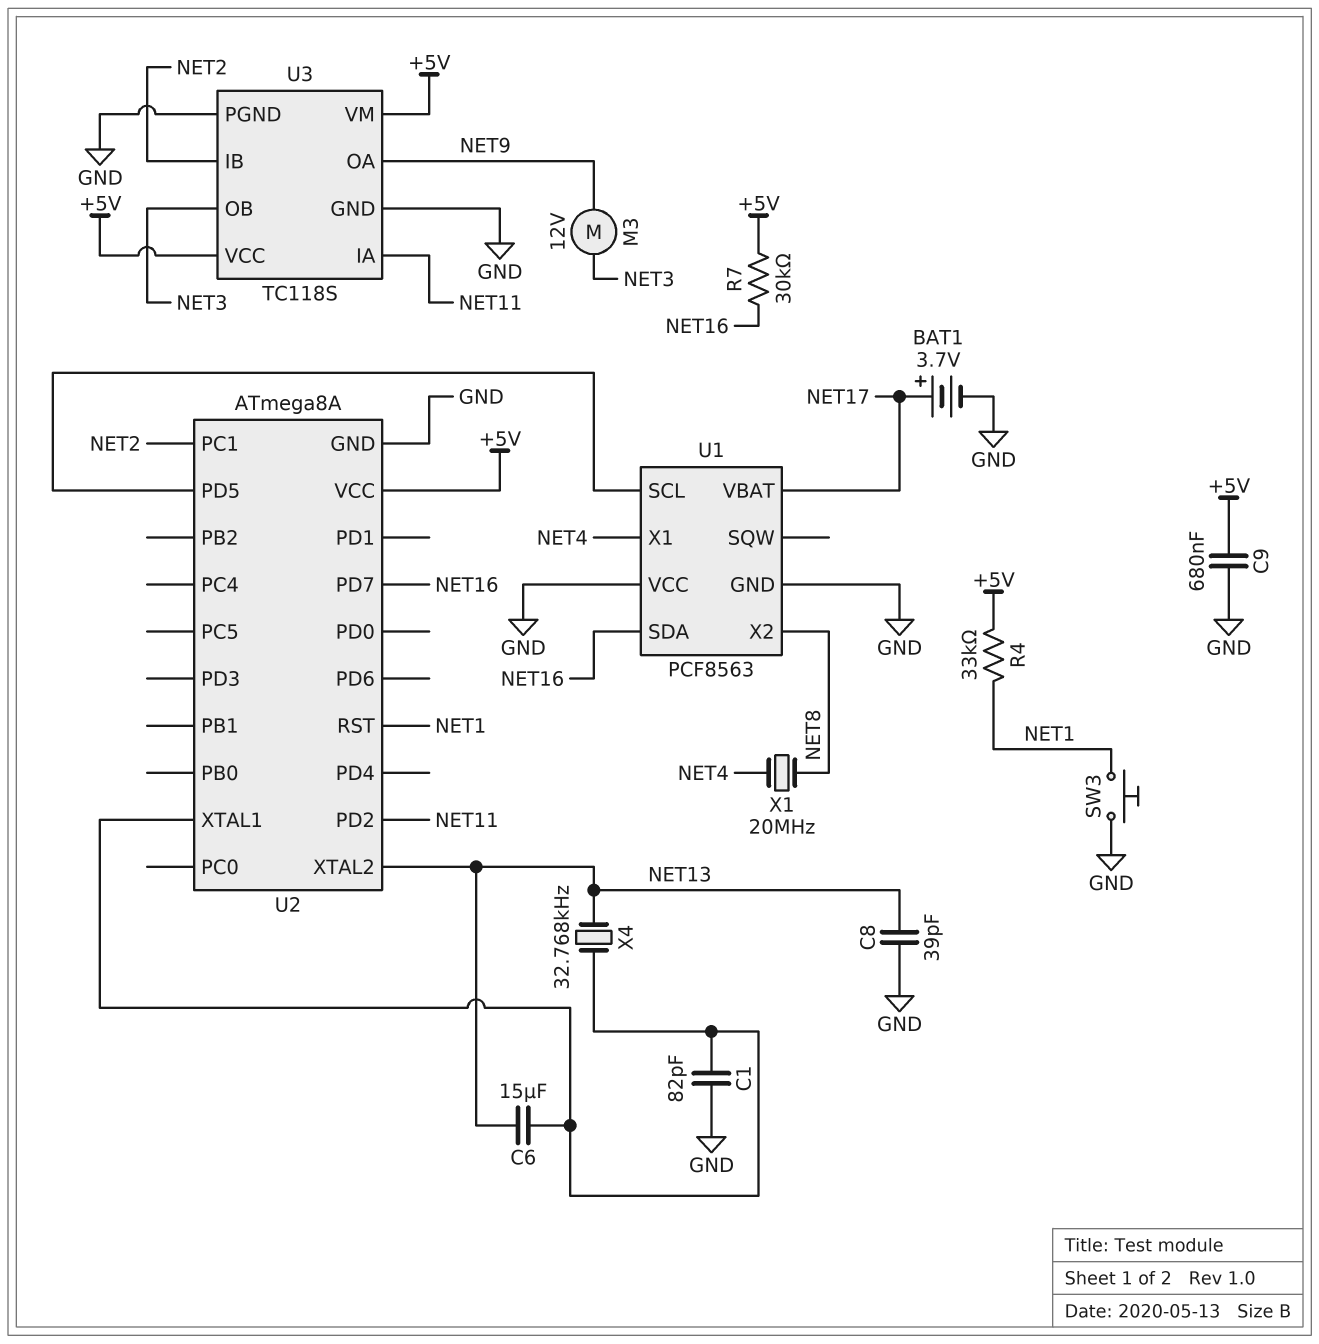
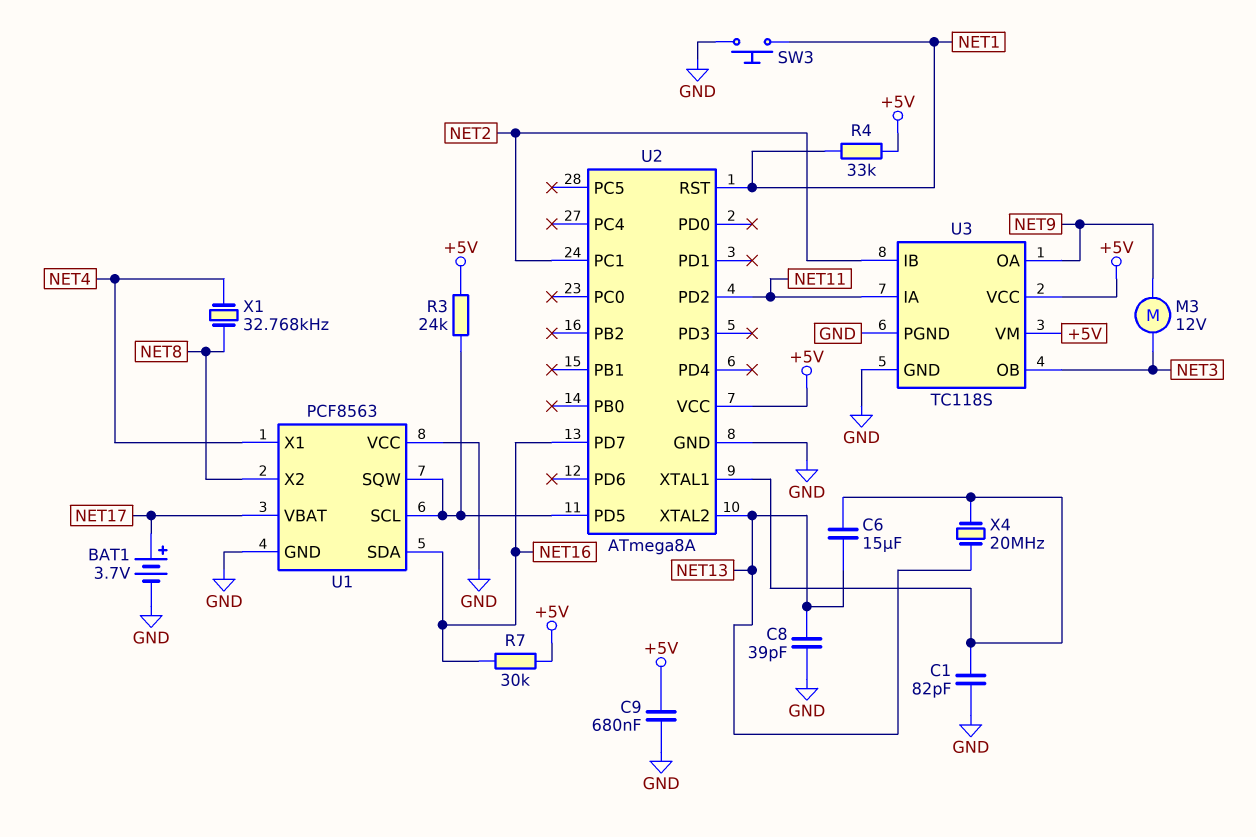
R3: none -> 24k (+5V, U1/SCL)
U1 pin SQW: none -> U1/SCL
X1: 20MHz (NET4, NET8) -> 32.768kHz (NET4, NET8)
X4: 32.768kHz (NET13, U2/XTAL1) -> 20MHz (NET13, U2/XTAL1)

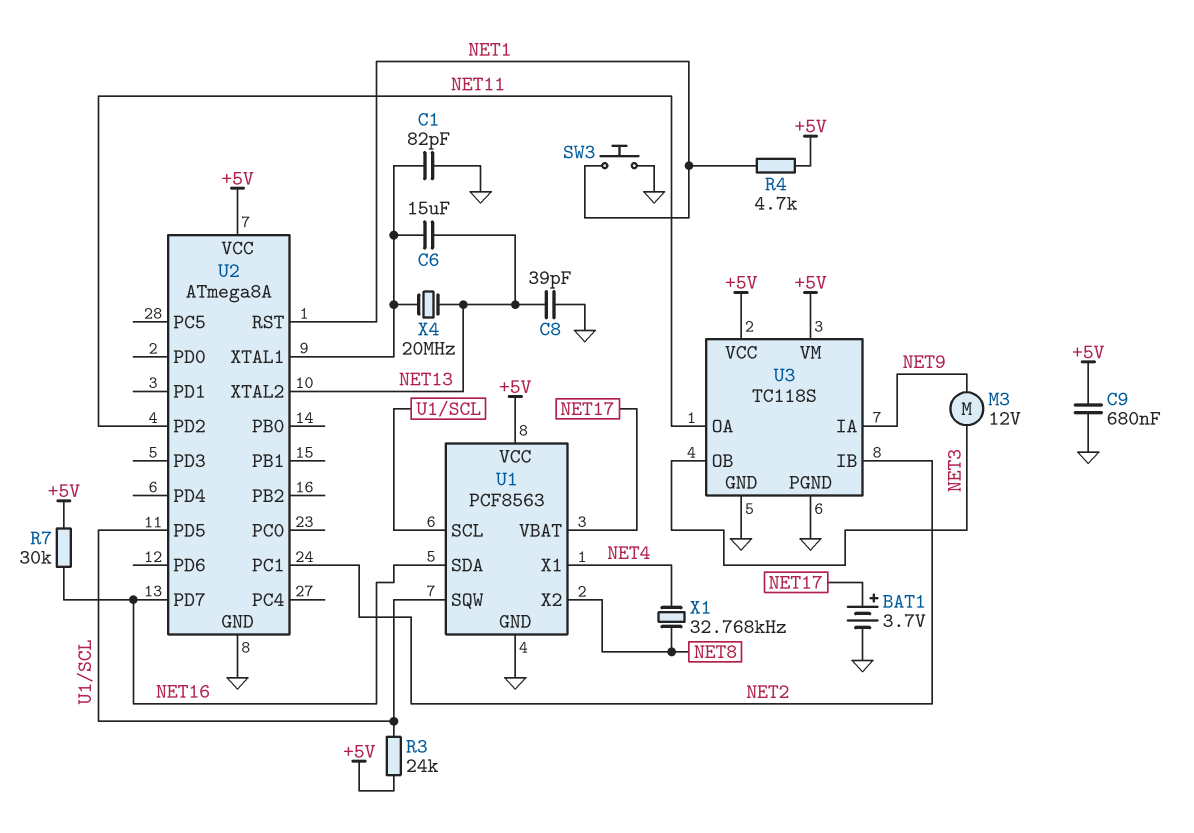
R4: 33k (+5V, NET1) -> 4.7k (+5V, NET1)
U1 pin VCC: GND -> +5V
U3 pin IA: NET11 -> NET9
U3 pin OA: NET9 -> NET11

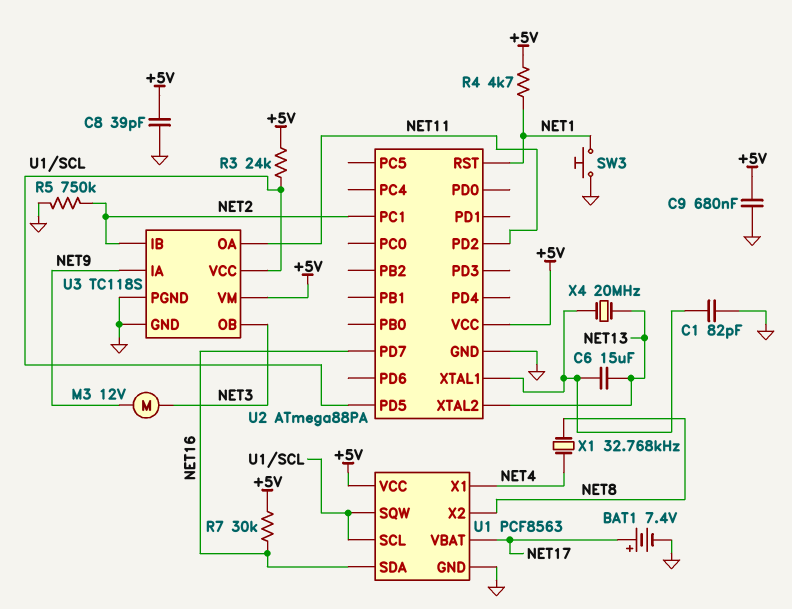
BAT1: 3.7V (plus NET17, minus GND) -> 7.4V (plus NET17, minus GND)
C8: 39pF (GND, NET13) -> 39pF (+5V, GND)
R5: none -> 750k (GND, NET2)
U2: ATmega8A -> ATmega88PA
U3 pin VCC: +5V -> U1/SCL

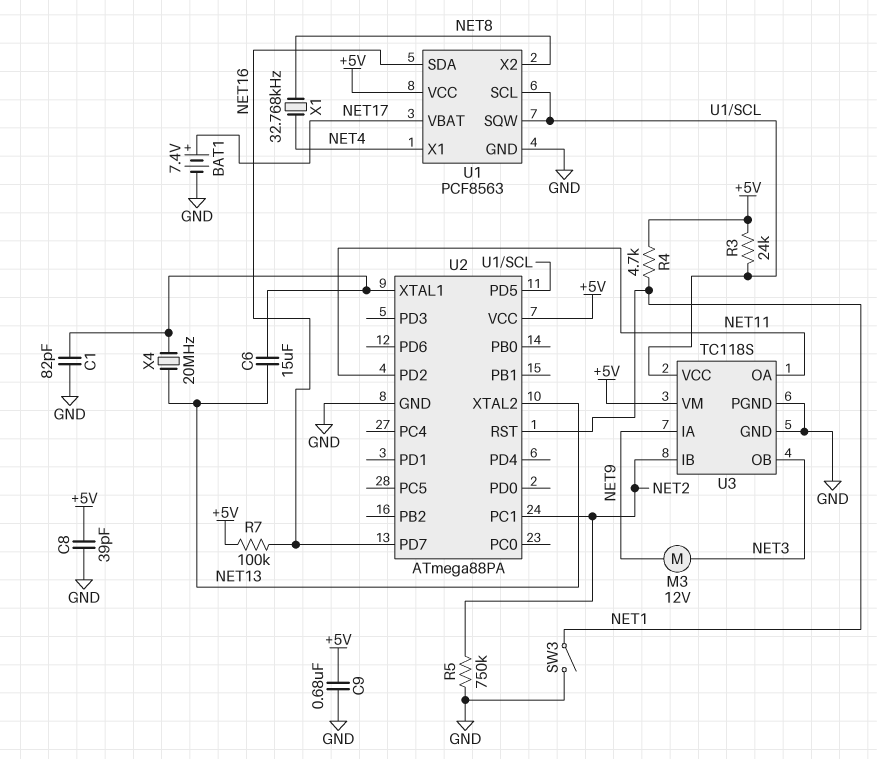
R7: 30k (+5V, NET16) -> 100k (+5V, NET16)
SW3: button (GND, NET1) -> switch (GND, NET1)

